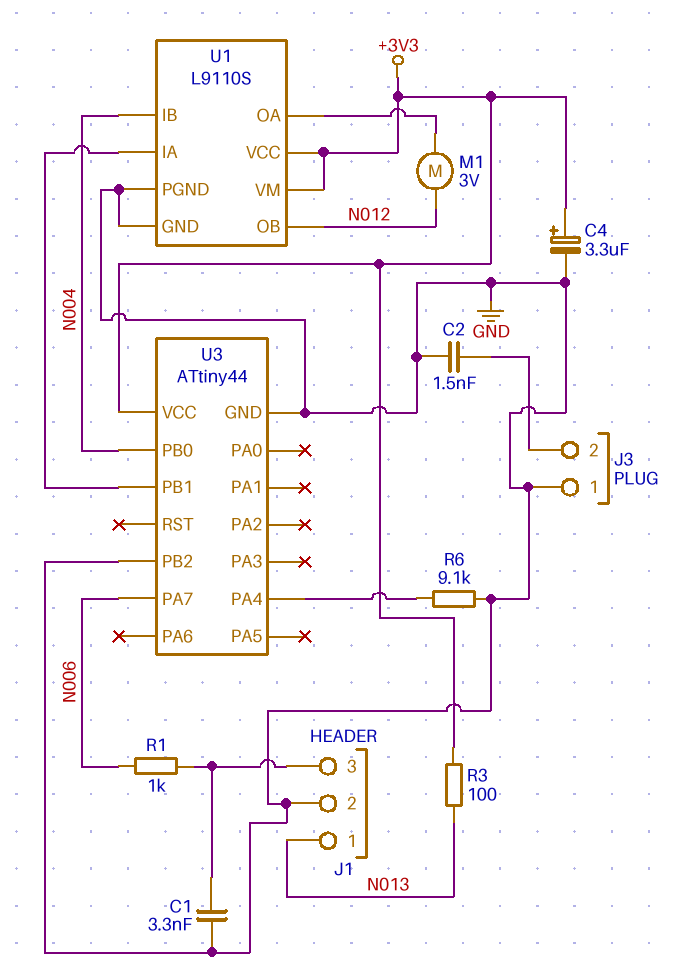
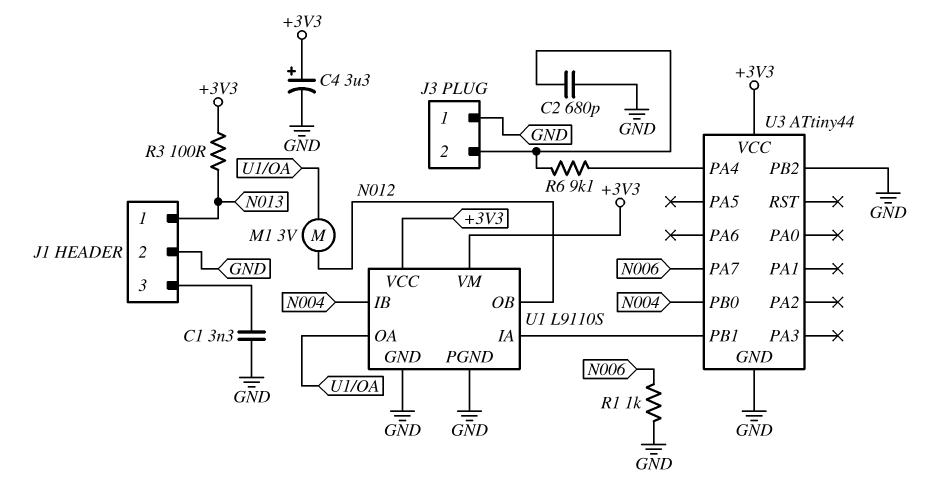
C2: 1.5nF (GND, J3/2) -> 680pF (GND, J3/2)
R1: 1k (J1/3, N006) -> 1k (GND, N006)
R6: 9.1k (GND, U3/PA4) -> 9.1k (J3/2, U3/PA4)

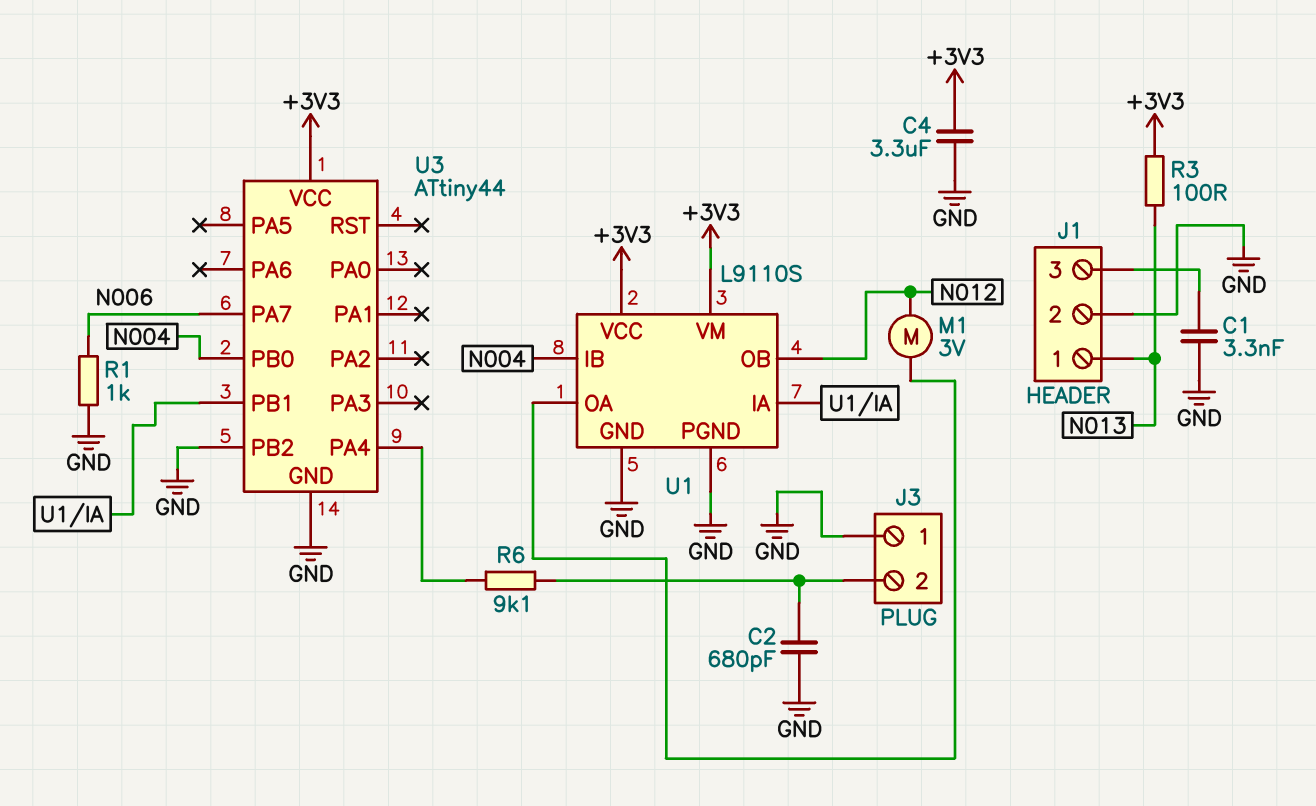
C4: 3.3uF (plus +3V3, minus GND) -> 3.3uF (+3V3, GND)

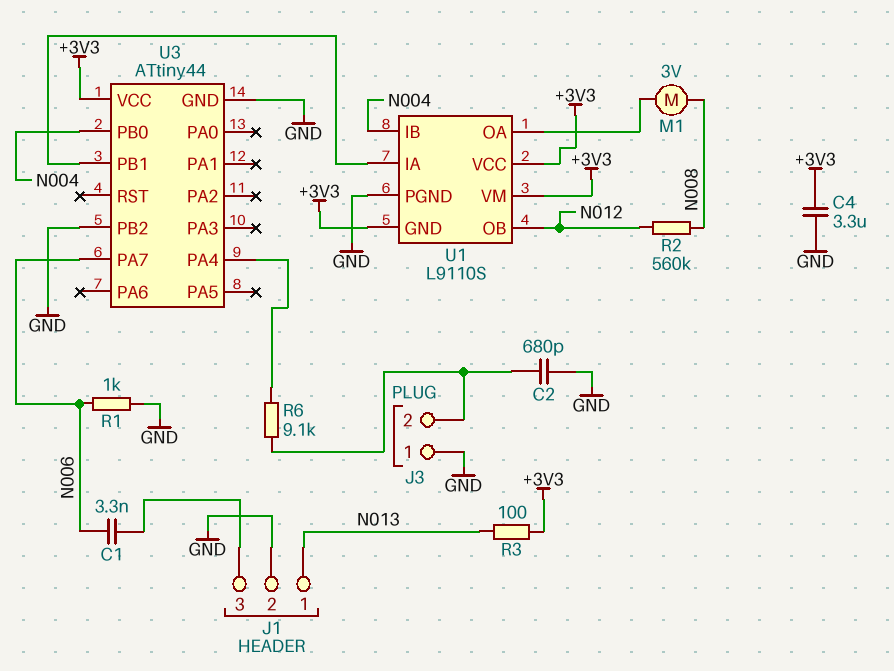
C1: 3.3nF (GND, J1/3) -> 3.3nF (J1/3, N006)
M1: motor 3V (N012, U1/OA) -> motor 3V (N008, U1/OA)
R2: none -> 560k (N008, N012)
U1 pin GND: GND -> +3V3

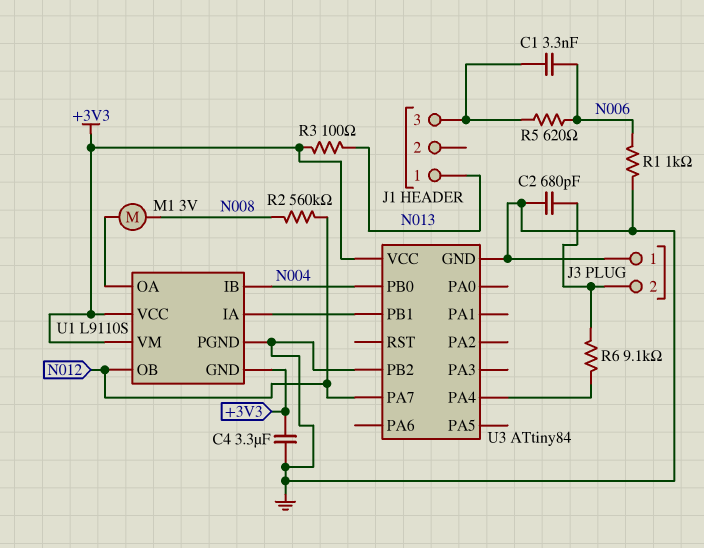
J1 pin 2: GND -> none
R5: none -> 620 (J1/3, N006)
U3: ATtiny44 -> ATtiny84
U3 pin PA7: N006 -> N012

